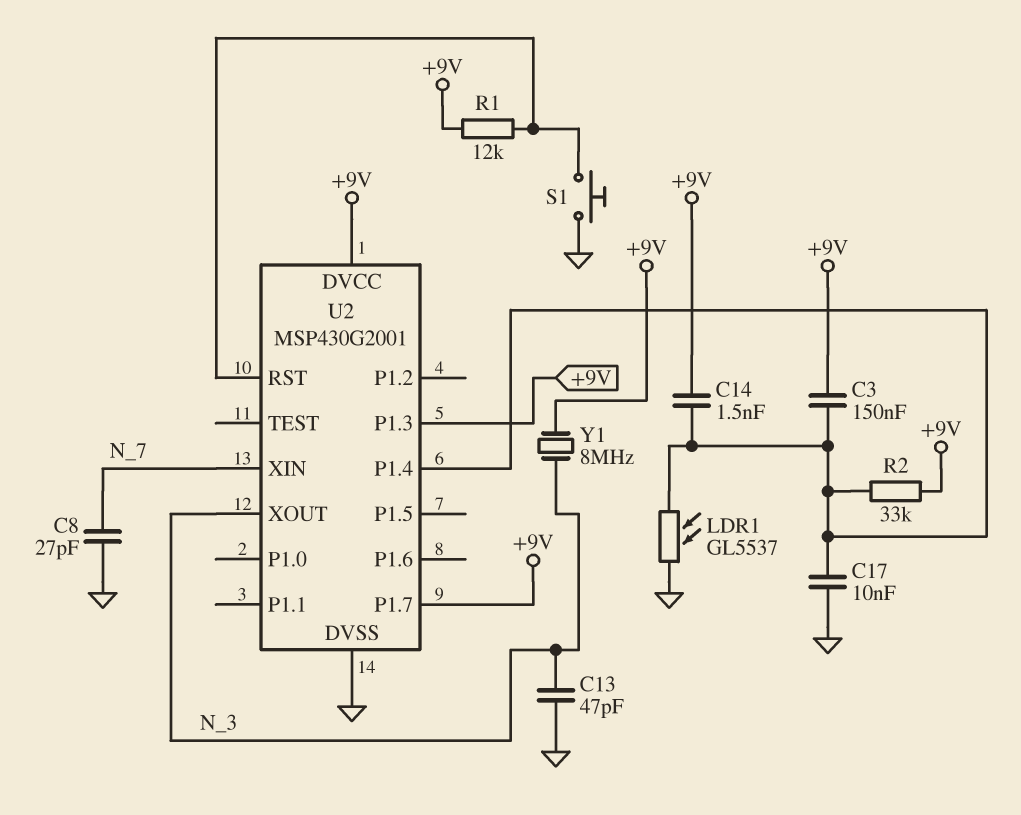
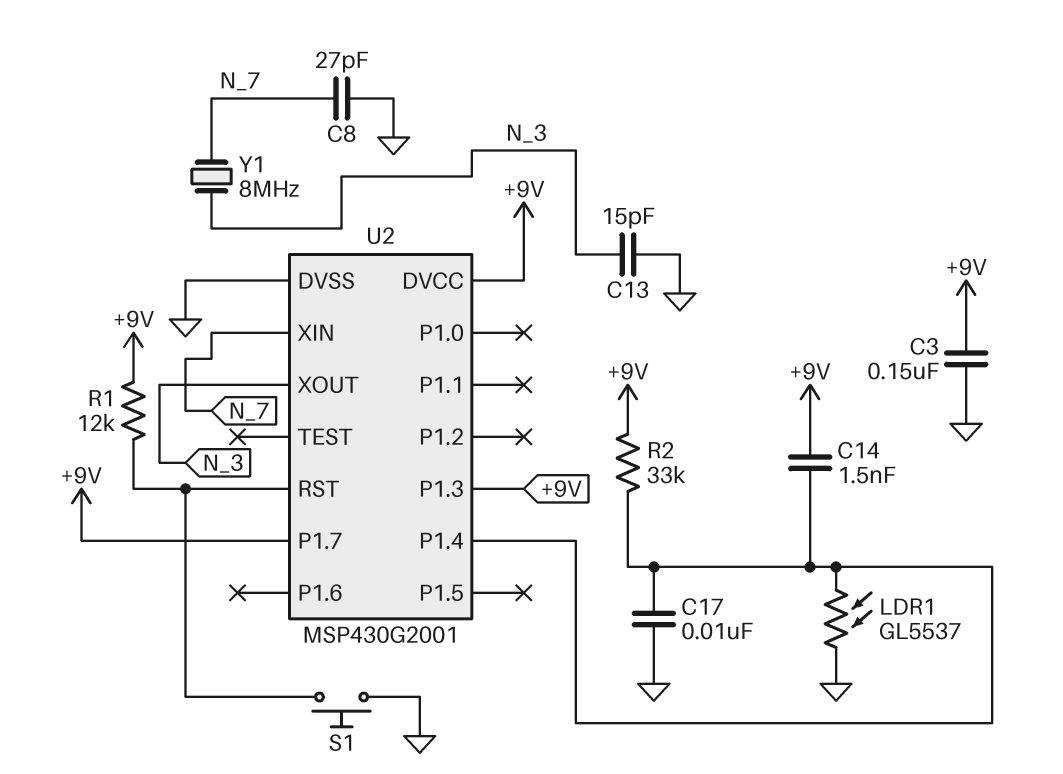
C3: 150nF (+9V, U2/P1.4) -> 150nF (+9V, GND)
C13: 47pF (GND, N_3) -> 15pF (GND, N_3)
Y1: 8MHz (+9V, N_3) -> 8MHz (N_3, N_7)

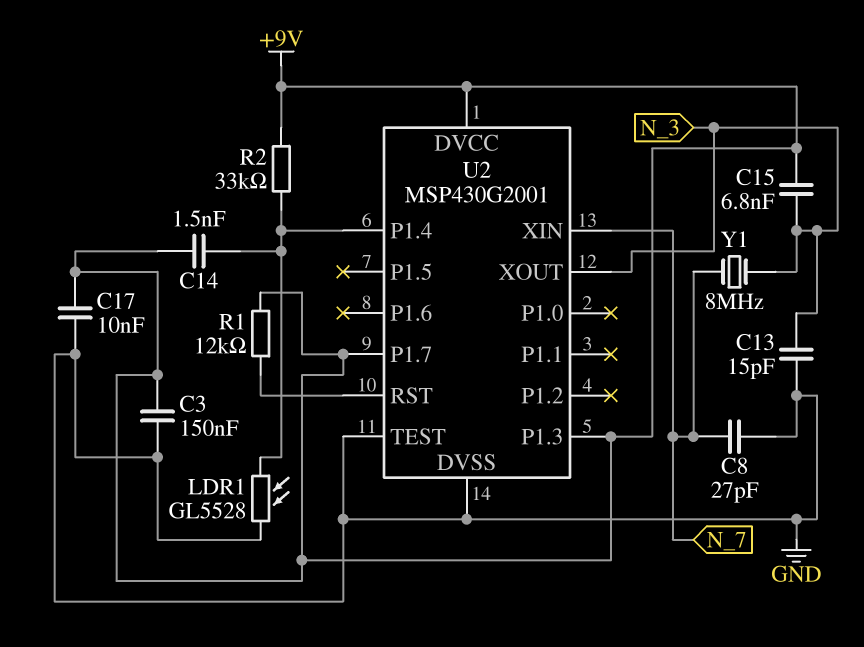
C15: none -> 6.8nF (+9V, N_3)
C17: 10nF (GND, U2/P1.4) -> 10nF (+9V, GND)
LDR1: GL5537 (GND, U2/P1.4) -> GL5528 (GND, U2/P1.4)
S1: button (GND, U2/RST) -> none
U2 pin TEST: none -> GND

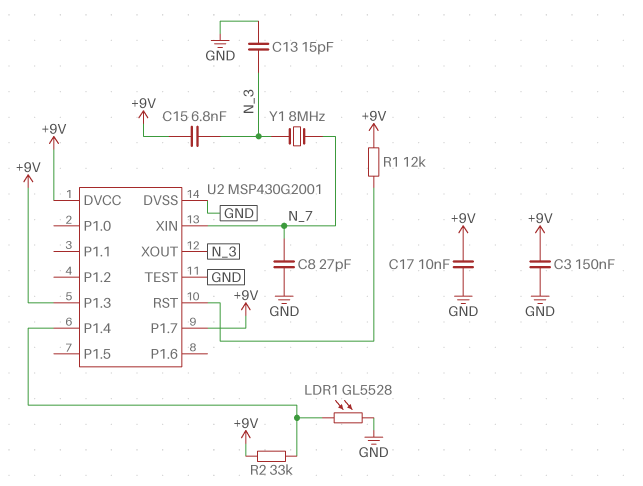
C14: 1.5nF (+9V, U2/P1.4) -> none

